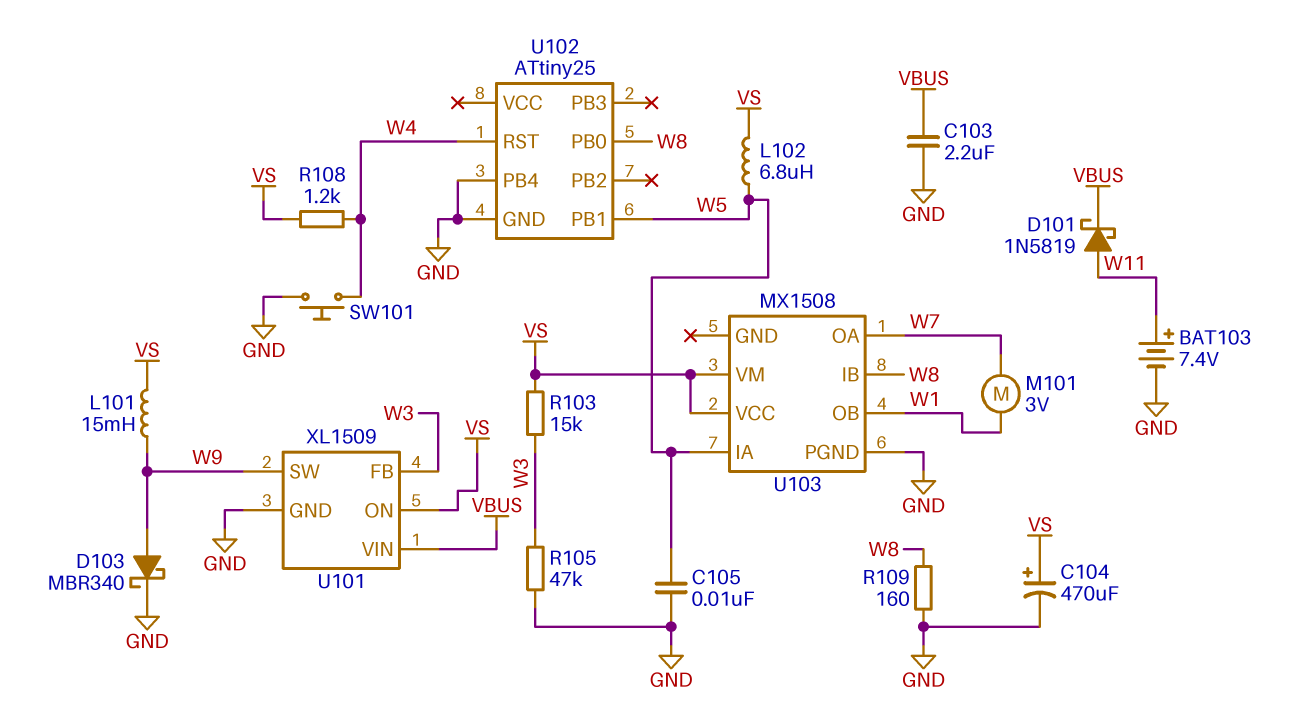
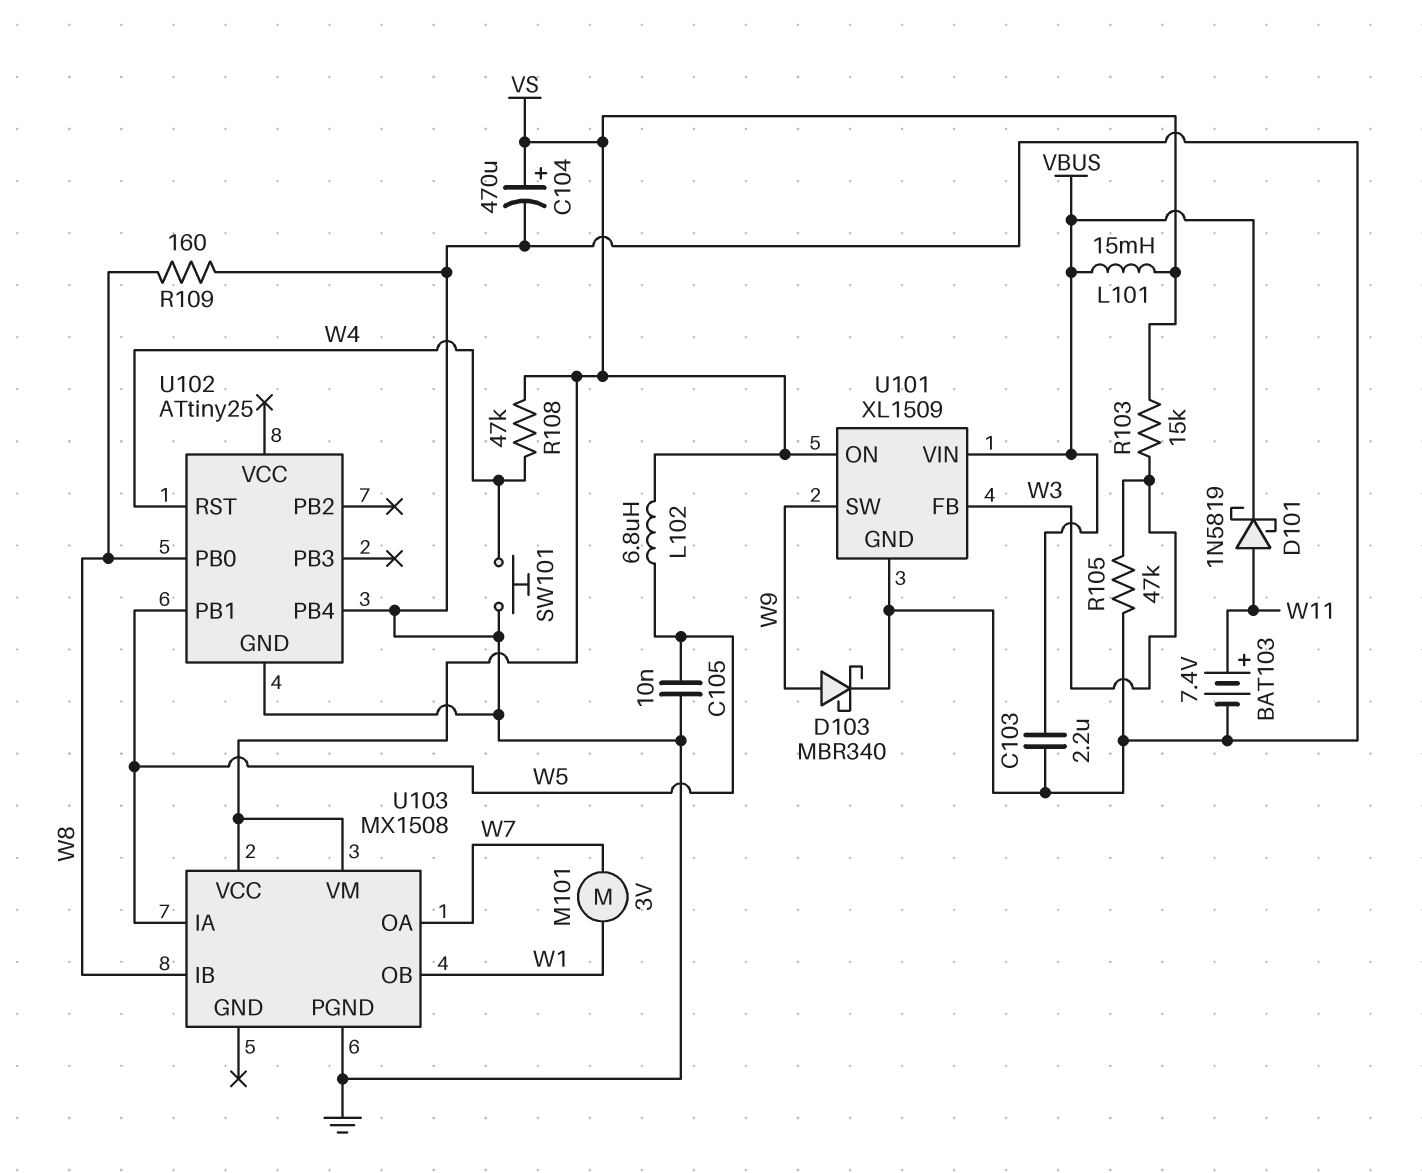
L101: 15mH (VS, W9) -> 15mH (VBUS, VS)
R108: 1.2k (VS, W4) -> 47k (VS, W4)

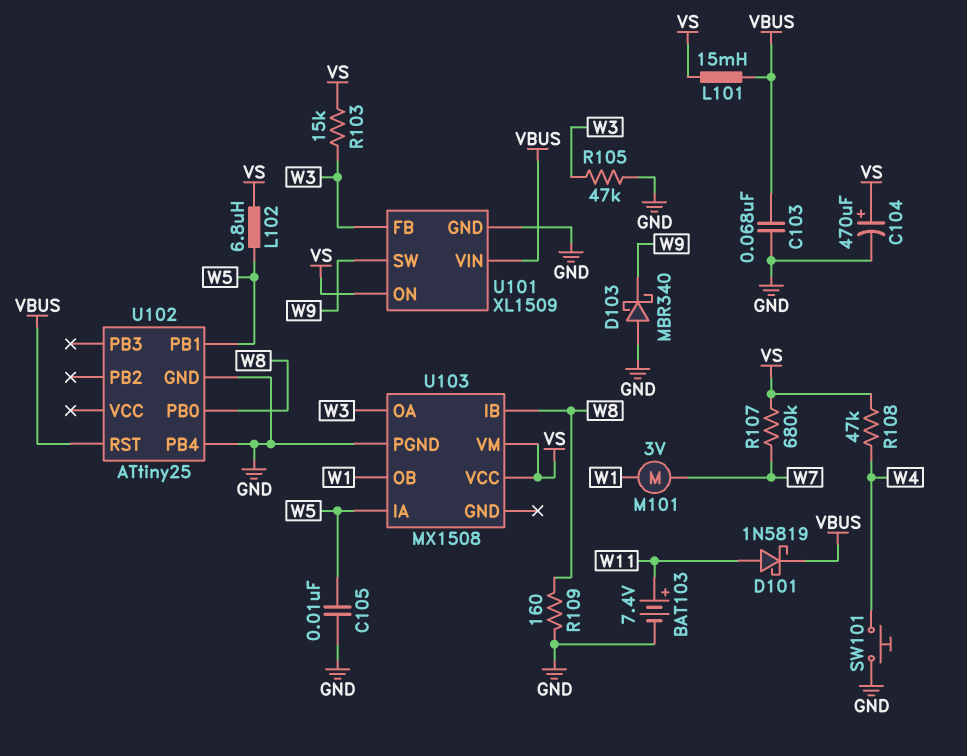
C103: 2.2uF (GND, VBUS) -> 68nF (GND, VBUS)
D103: schottky MBR340 (A W9, K GND) -> schottky MBR340 (A GND, K W9)
R107: none -> 680k (VS, W7)
U102 pin RST: W4 -> VBUS
U103 pin OA: W7 -> W3

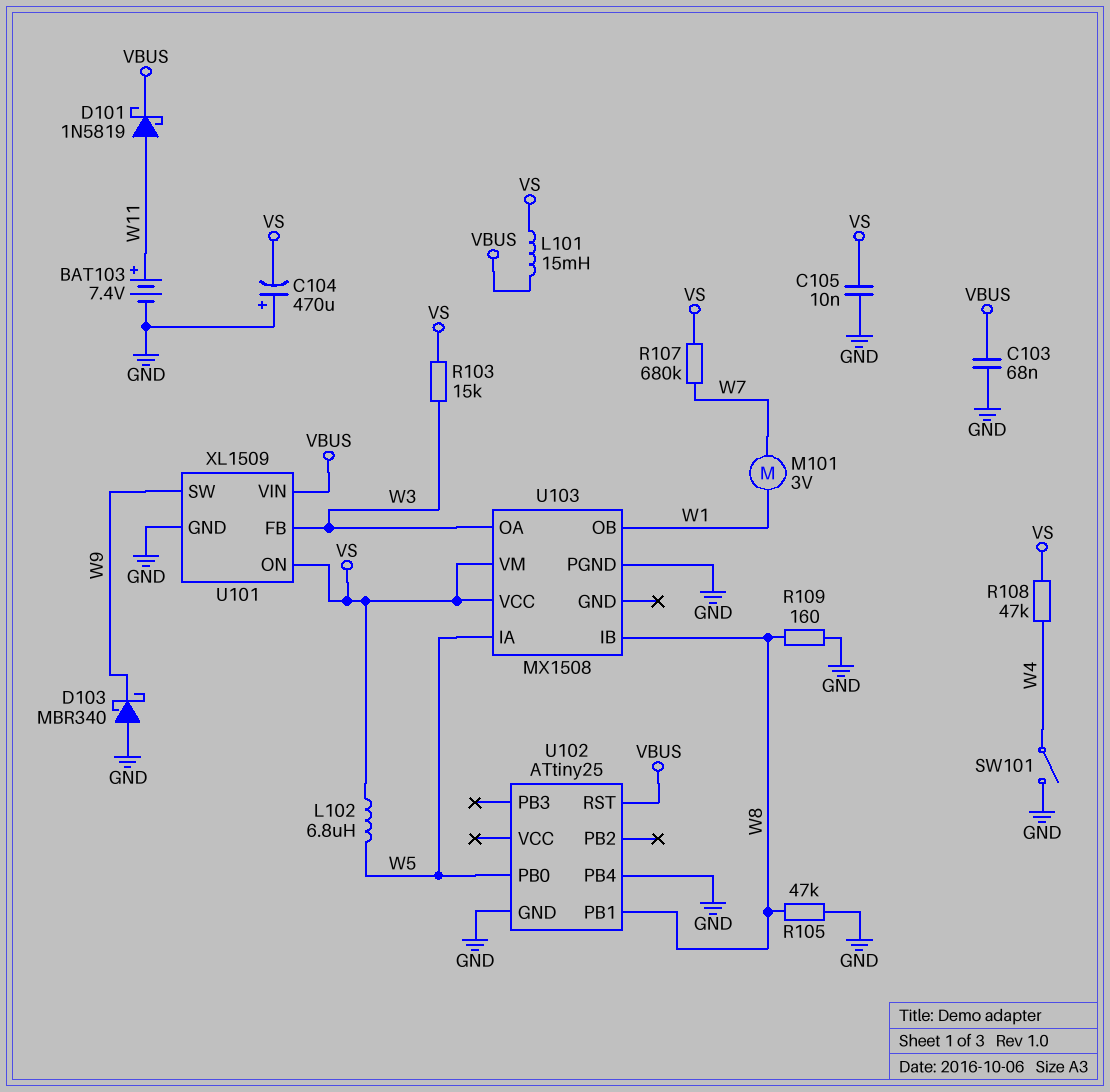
C104: 470uF (plus VS, minus GND) -> 470uF (plus GND, minus VS)
C105: 10nF (GND, W5) -> 10nF (GND, VS)
R105: 47k (GND, W3) -> 47k (GND, W8)
SW101: button (GND, W4) -> switch (GND, W4)
U102 pin PB0: W8 -> W5
U102 pin PB1: W5 -> W8

